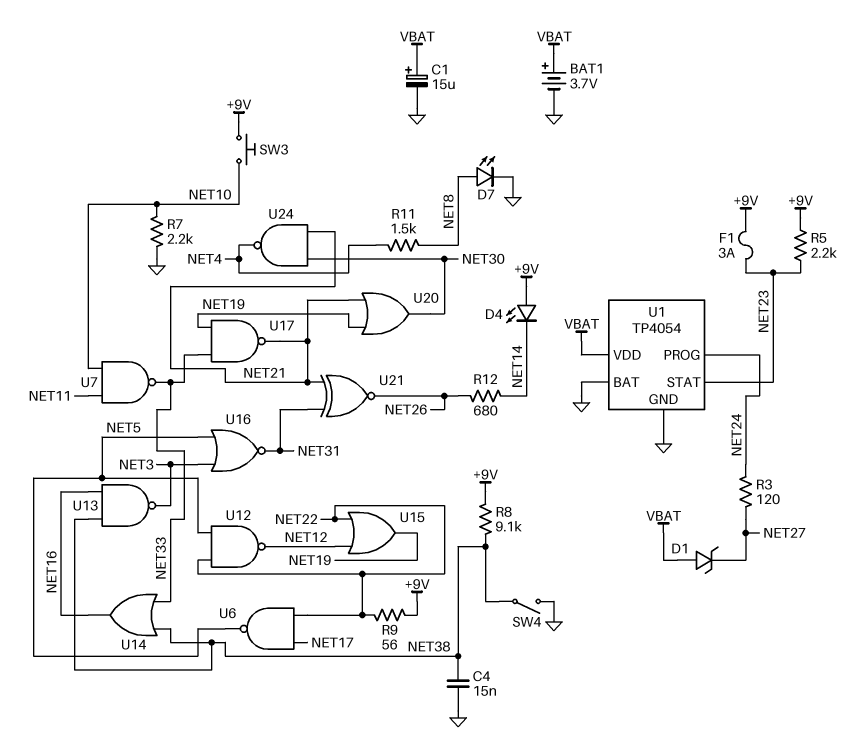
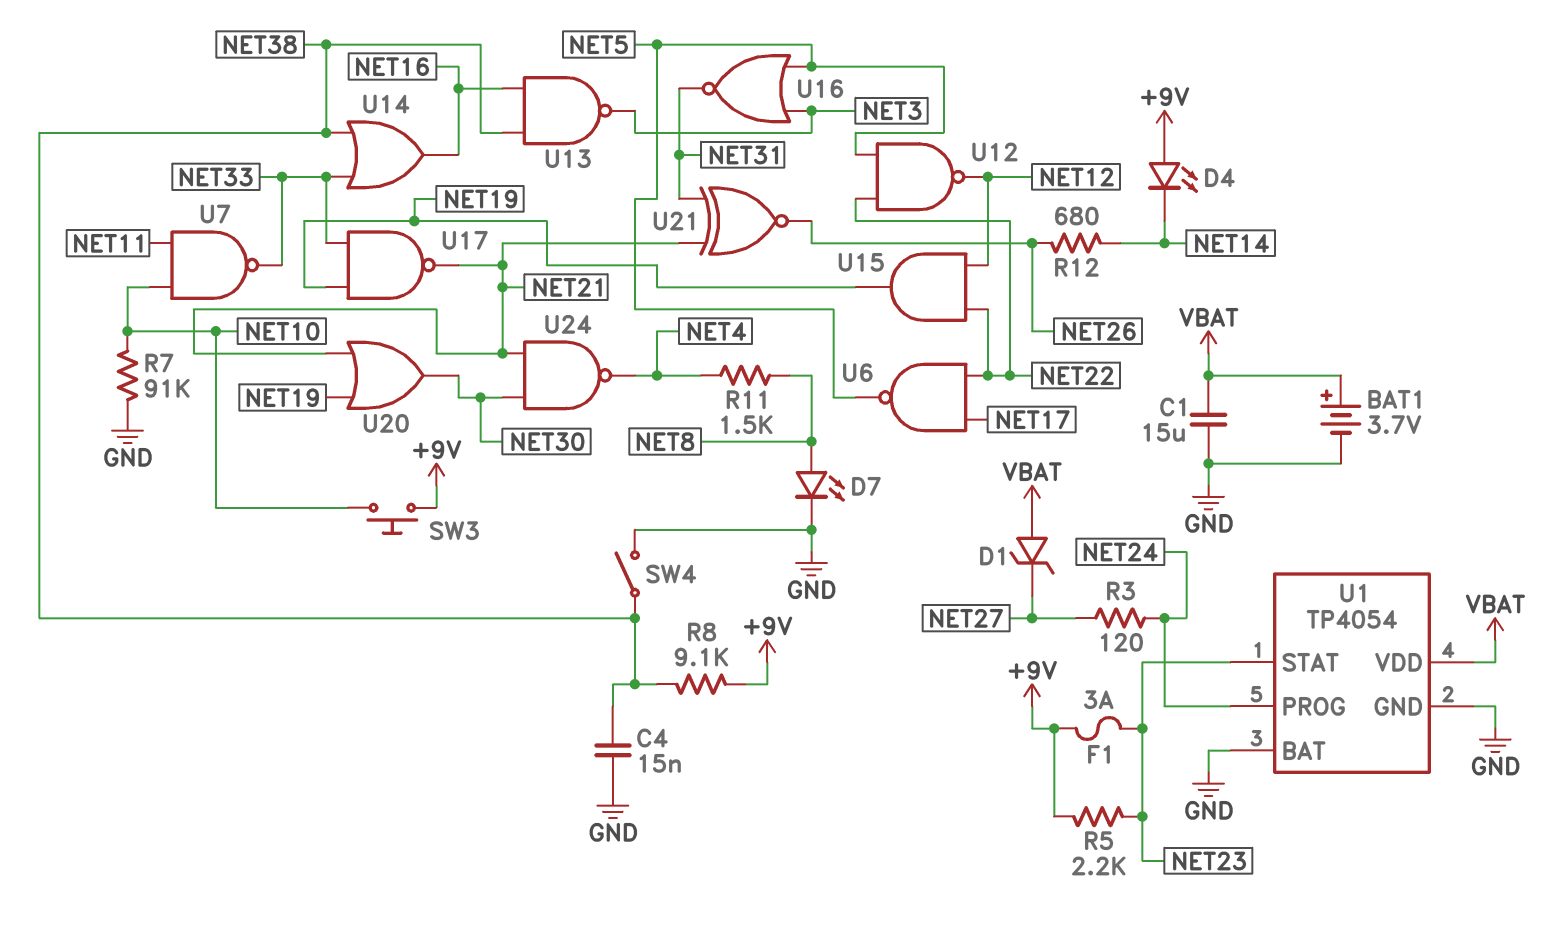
C1: 15uF (plus VBAT, minus GND) -> 15uF (GND, VBAT)
R7: 2.2k (GND, NET10) -> 91k (GND, NET10)
R9: 56 (+9V, NET22) -> none
U15: OR (in NET12, in NET22, out NET19) -> AND (in NET12, in NET22, out NET19)

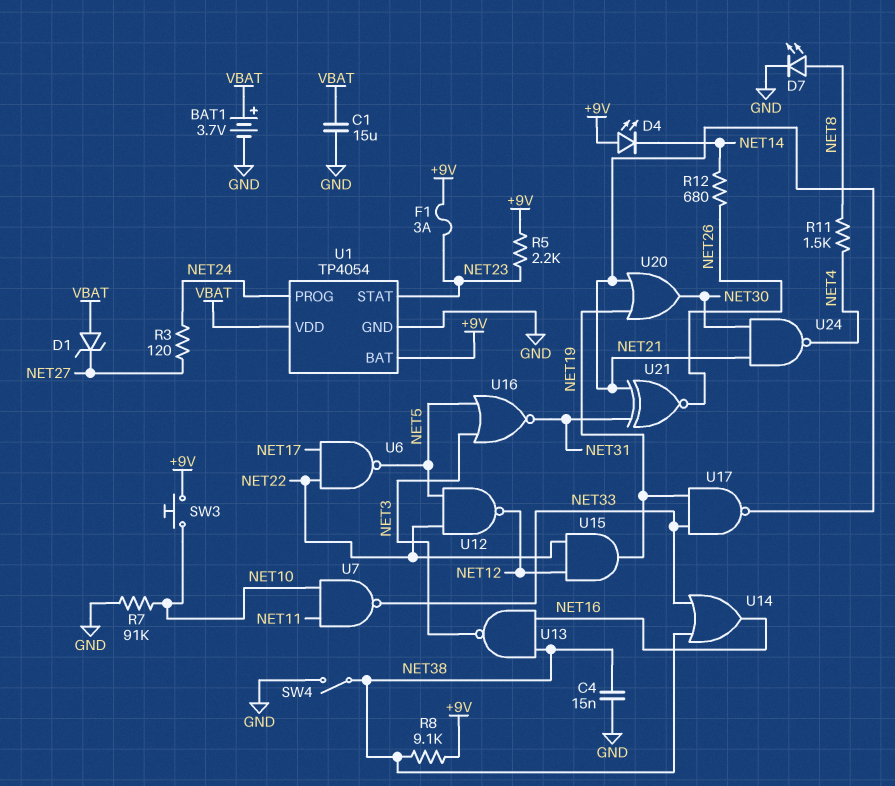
U1 pin BAT: GND -> +9V

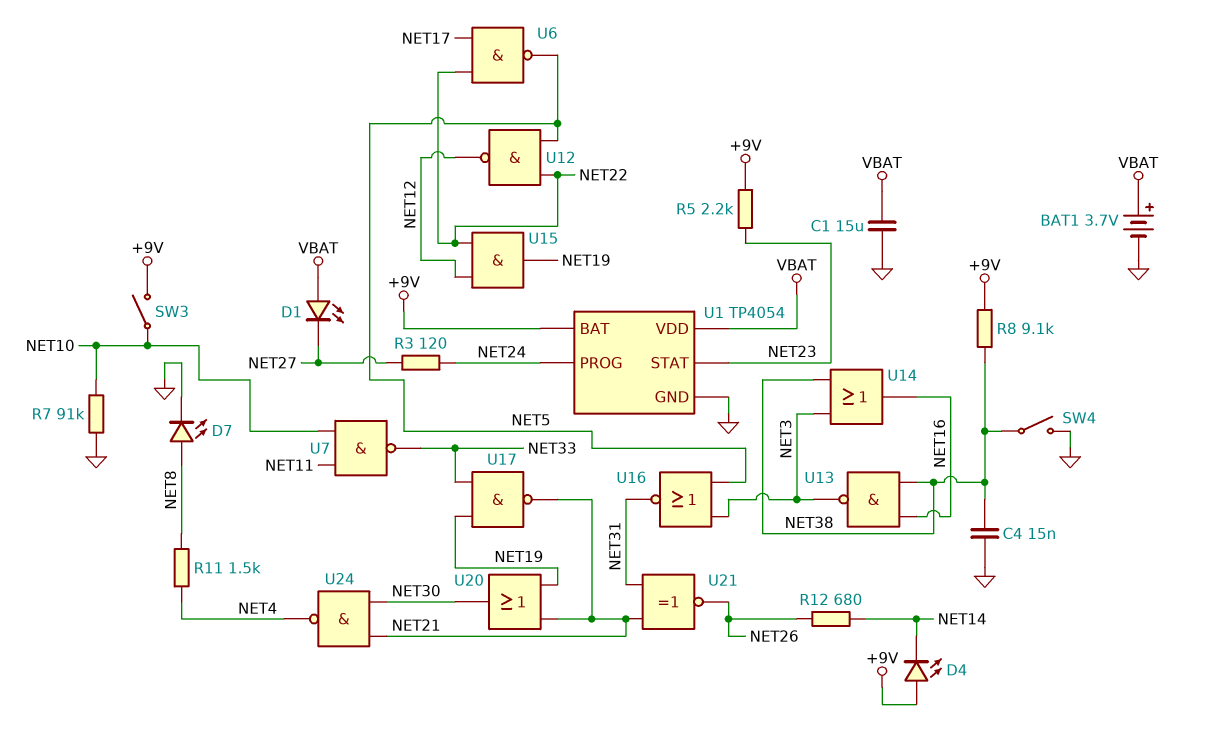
D1: zener (A VBAT, K NET27) -> LED (A VBAT, K NET27)
F1: 3A (+9V, NET23) -> none
SW3: button (+9V, NET10) -> switch (+9V, NET10)
U14: OR (in NET33, in NET38, out NET16) -> OR (in NET3, in NET38, out NET16)

